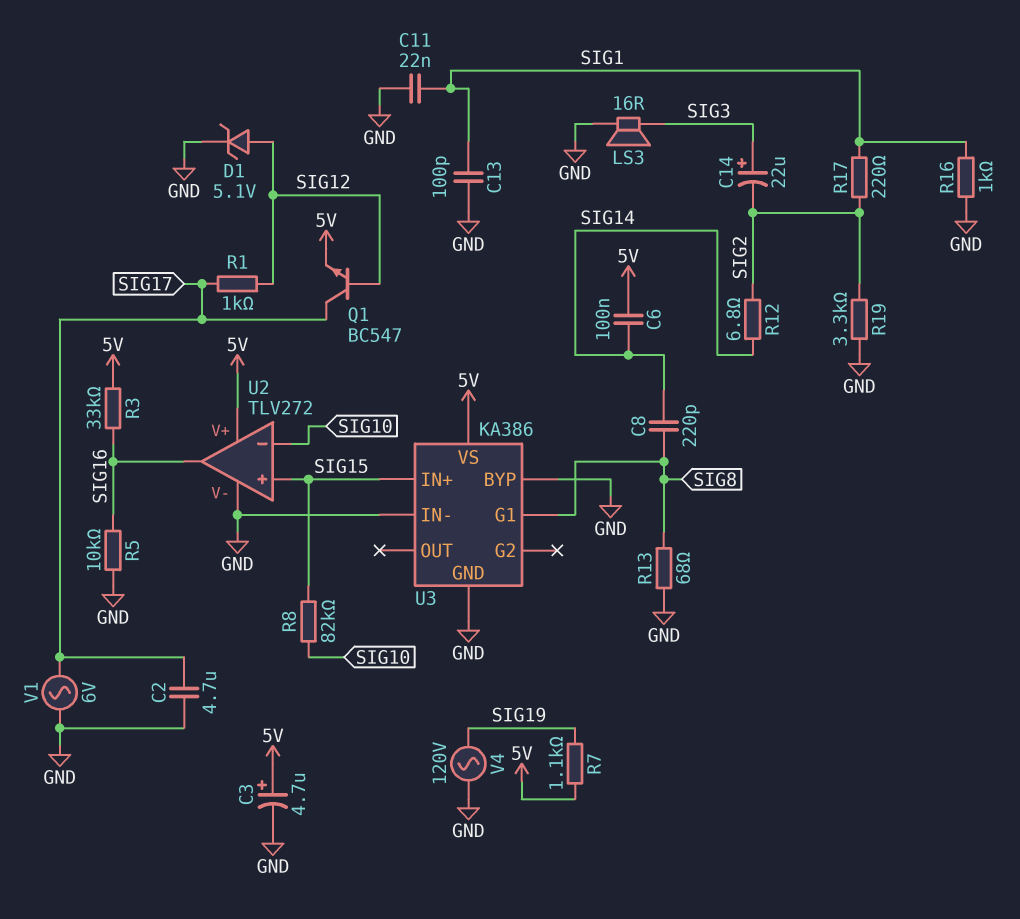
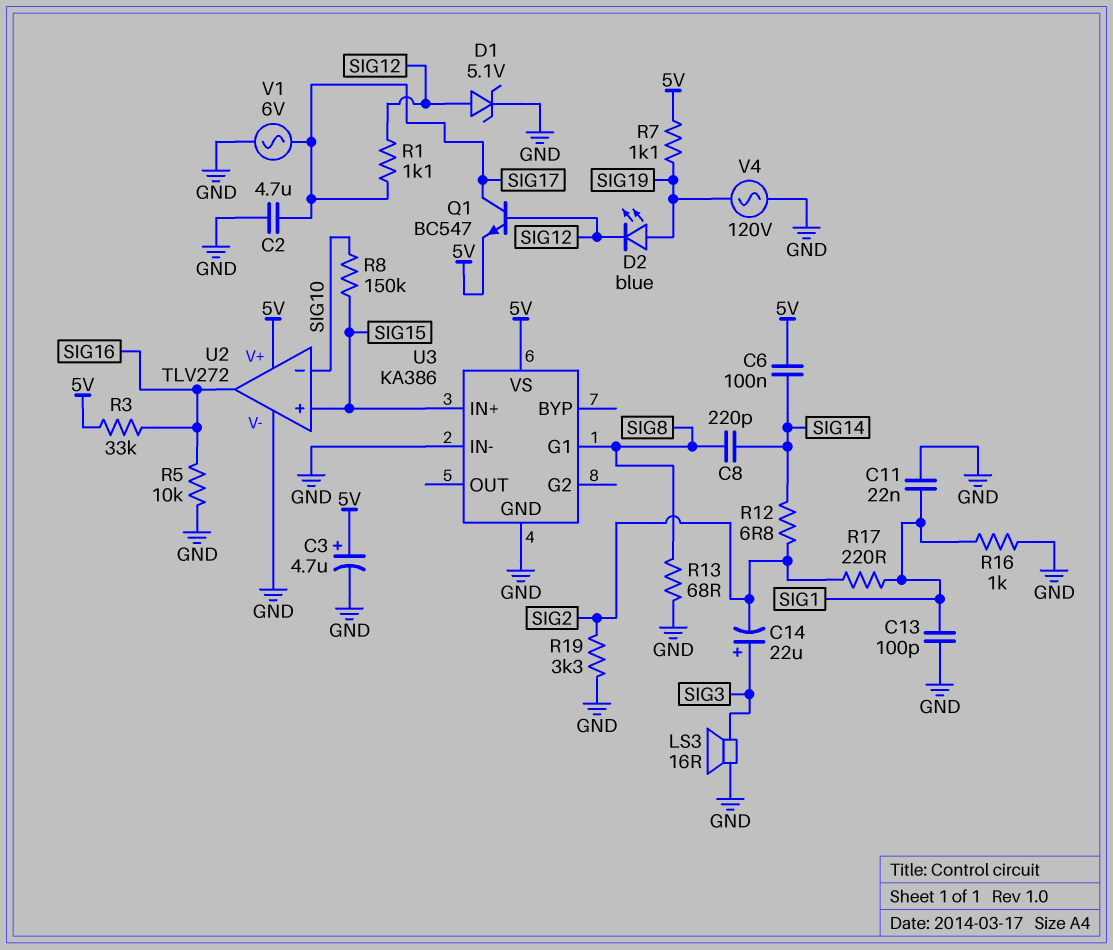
D2: none -> LED blue (A SIG19, K SIG12)
R1: 1k (SIG12, SIG17) -> 1.1k (SIG12, SIG17)
R8: 82k (SIG10, SIG15) -> 150k (SIG10, SIG15)
U3 pin BYP: GND -> none

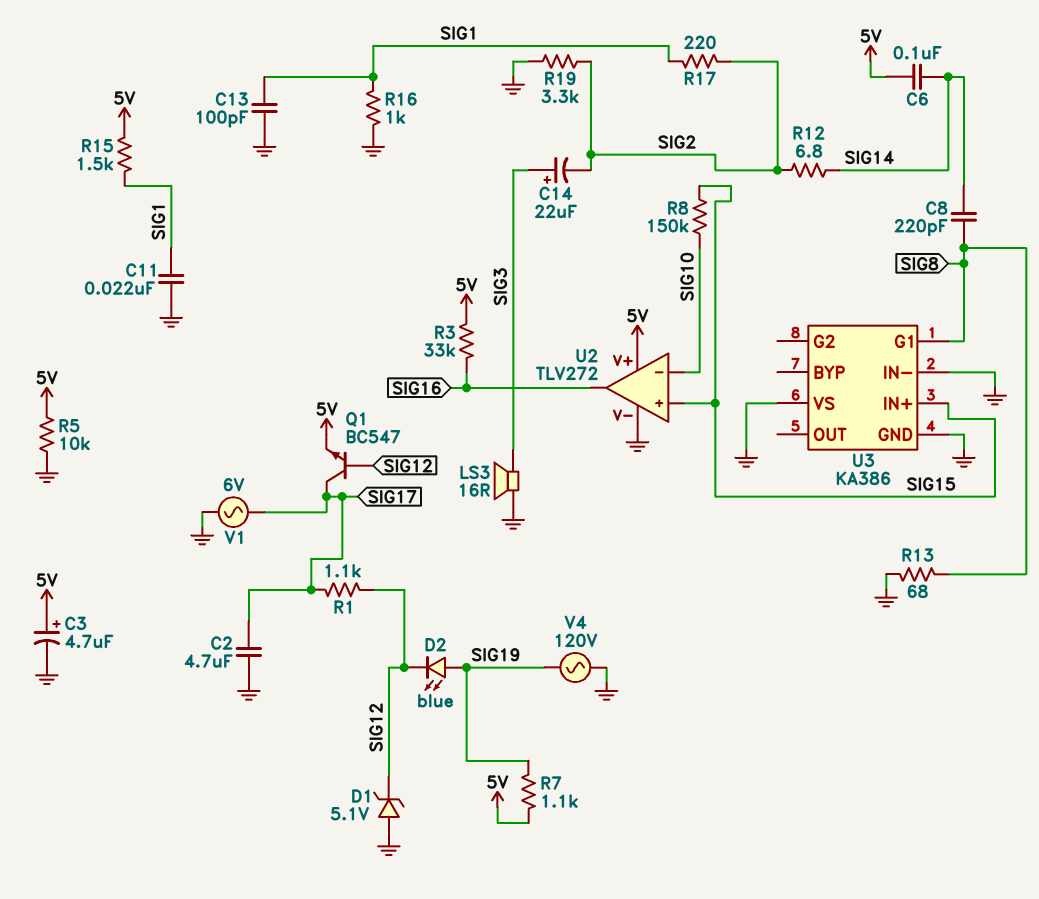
D1: zener 5.1V (A SIG12, K GND) -> zener 5.1V (A GND, K SIG12)
R5: 10k (GND, SIG16) -> 10k (5V, GND)
R15: none -> 1.5k (5V, SIG1)
U3 pin VS: 5V -> GND

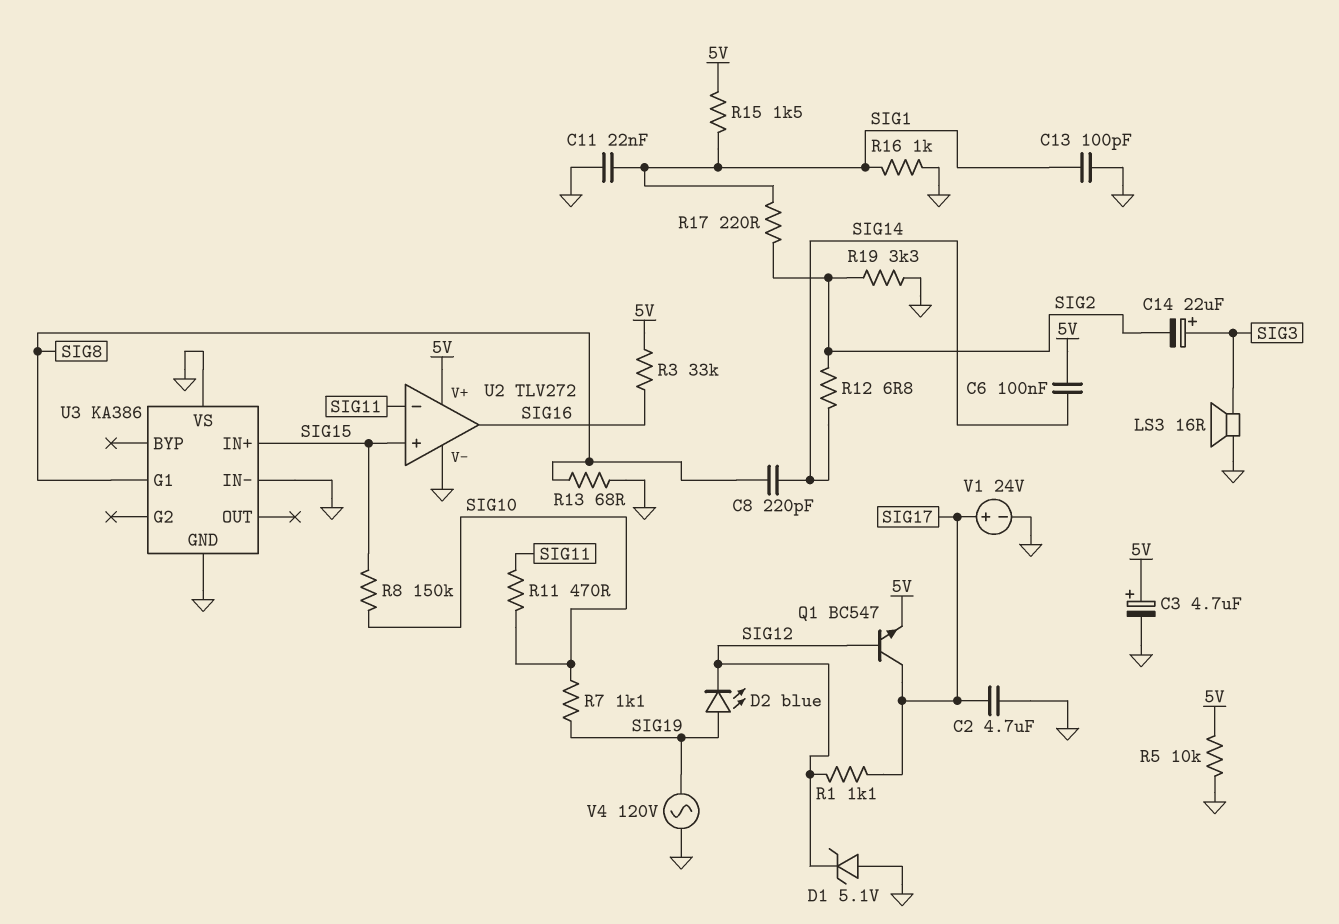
R7: 1.1k (5V, SIG19) -> 1.1k (SIG10, SIG19)
R11: none -> 470 (SIG10, SIG11)
U2 pin in-: SIG10 -> SIG11
V1: AC 6V (GND, SIG17) -> 24V (plus SIG17, minus GND)

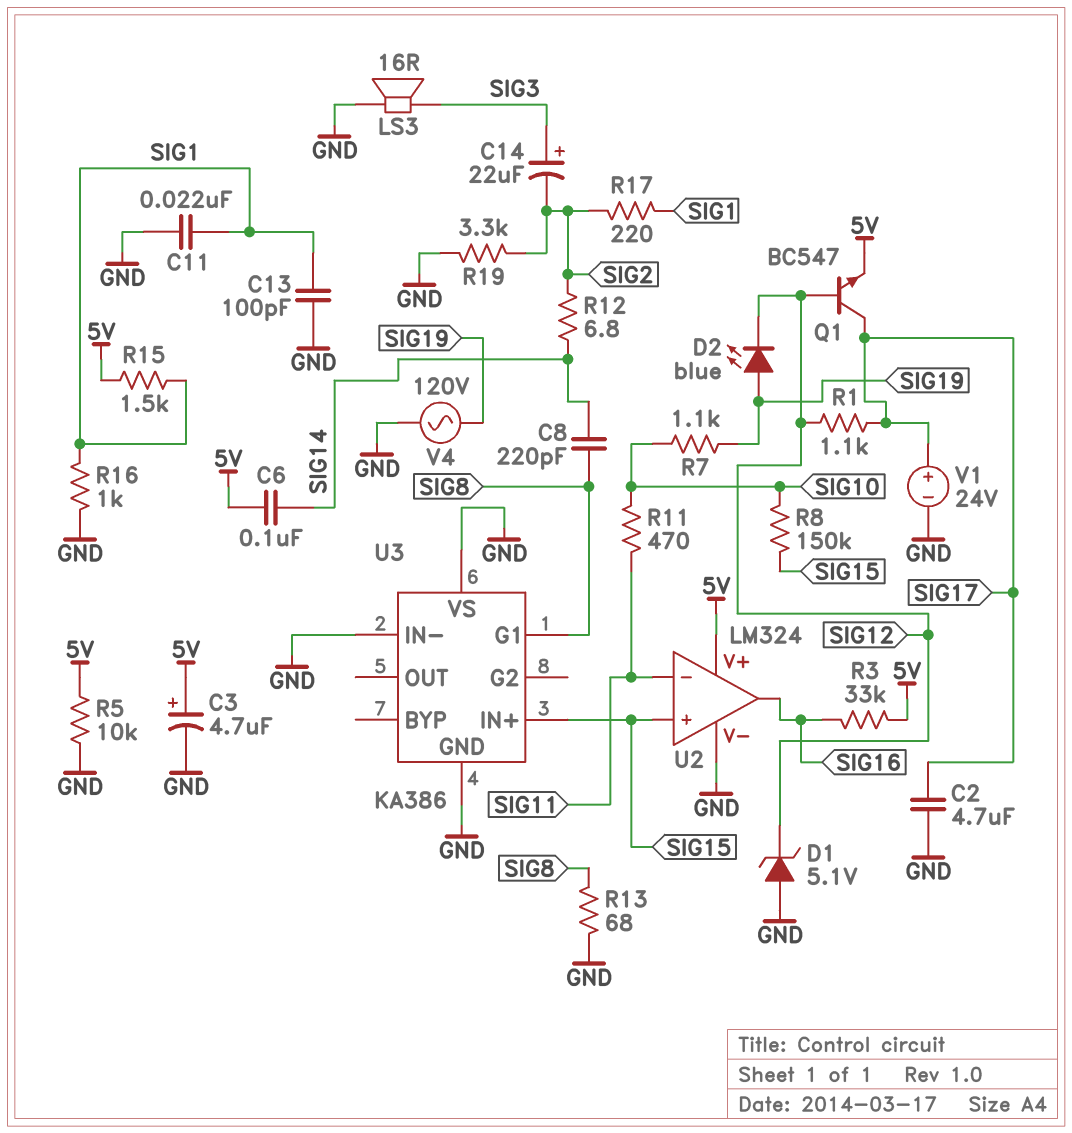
U2: TLV272 -> LM324

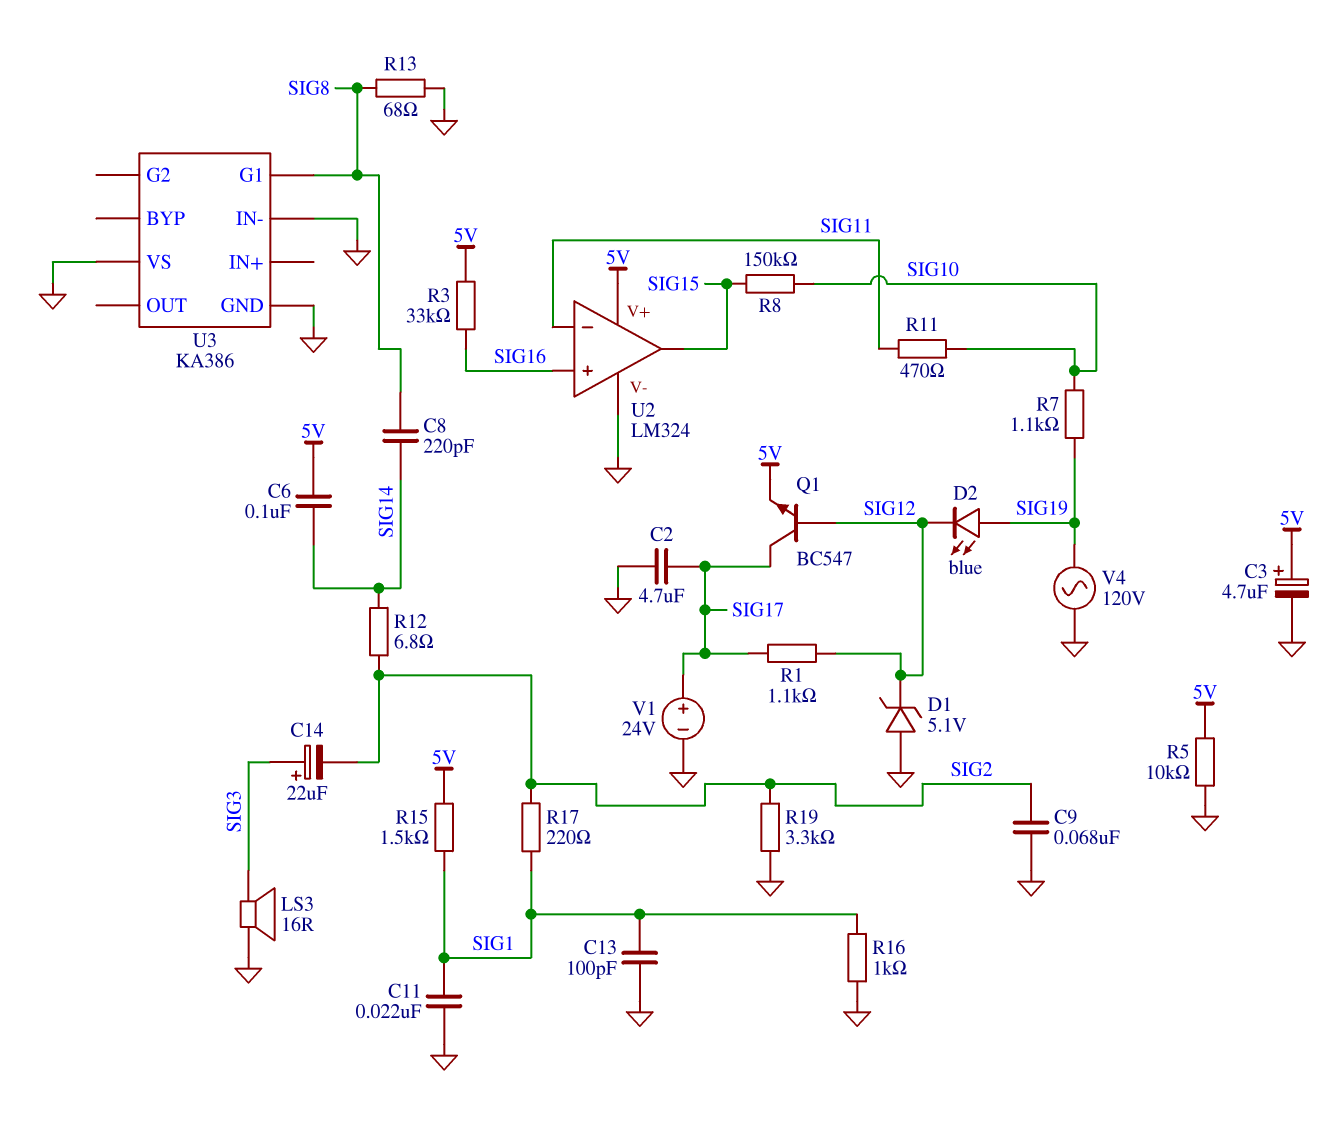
C9: none -> 68nF (GND, SIG2)
U2 pin in+: SIG15 -> SIG16
U2 pin out: SIG16 -> SIG15
U3 pin IN+: SIG15 -> none

